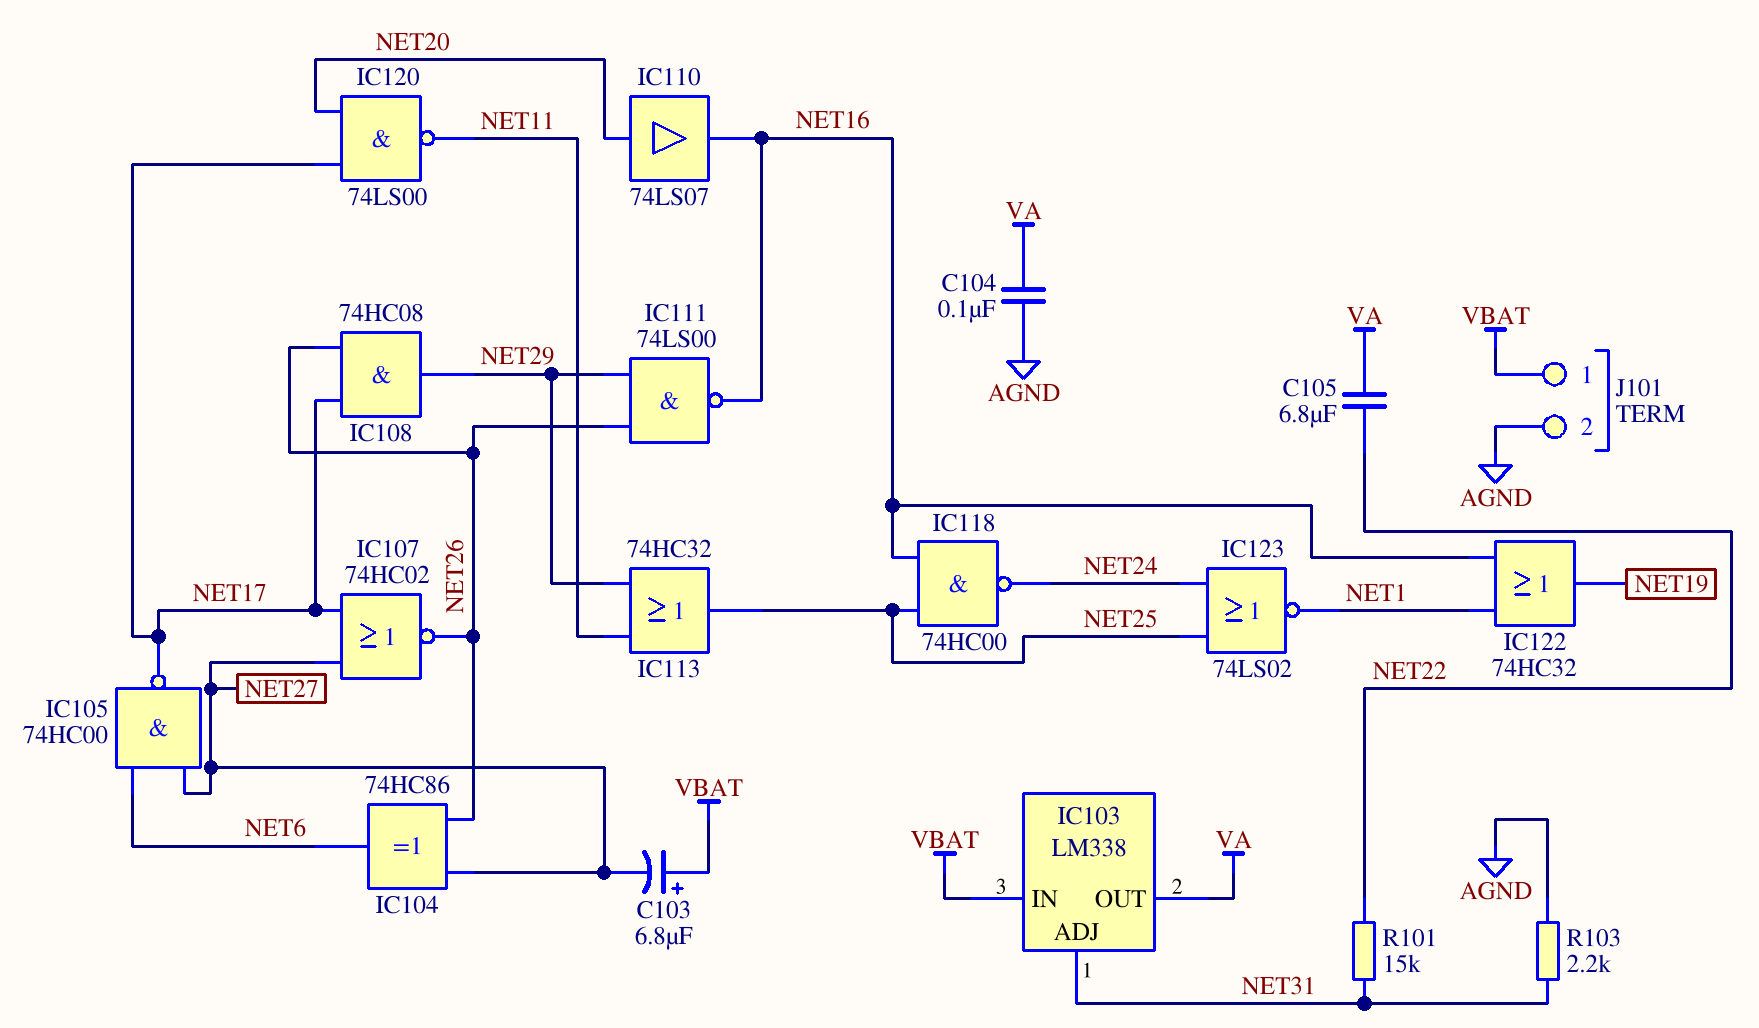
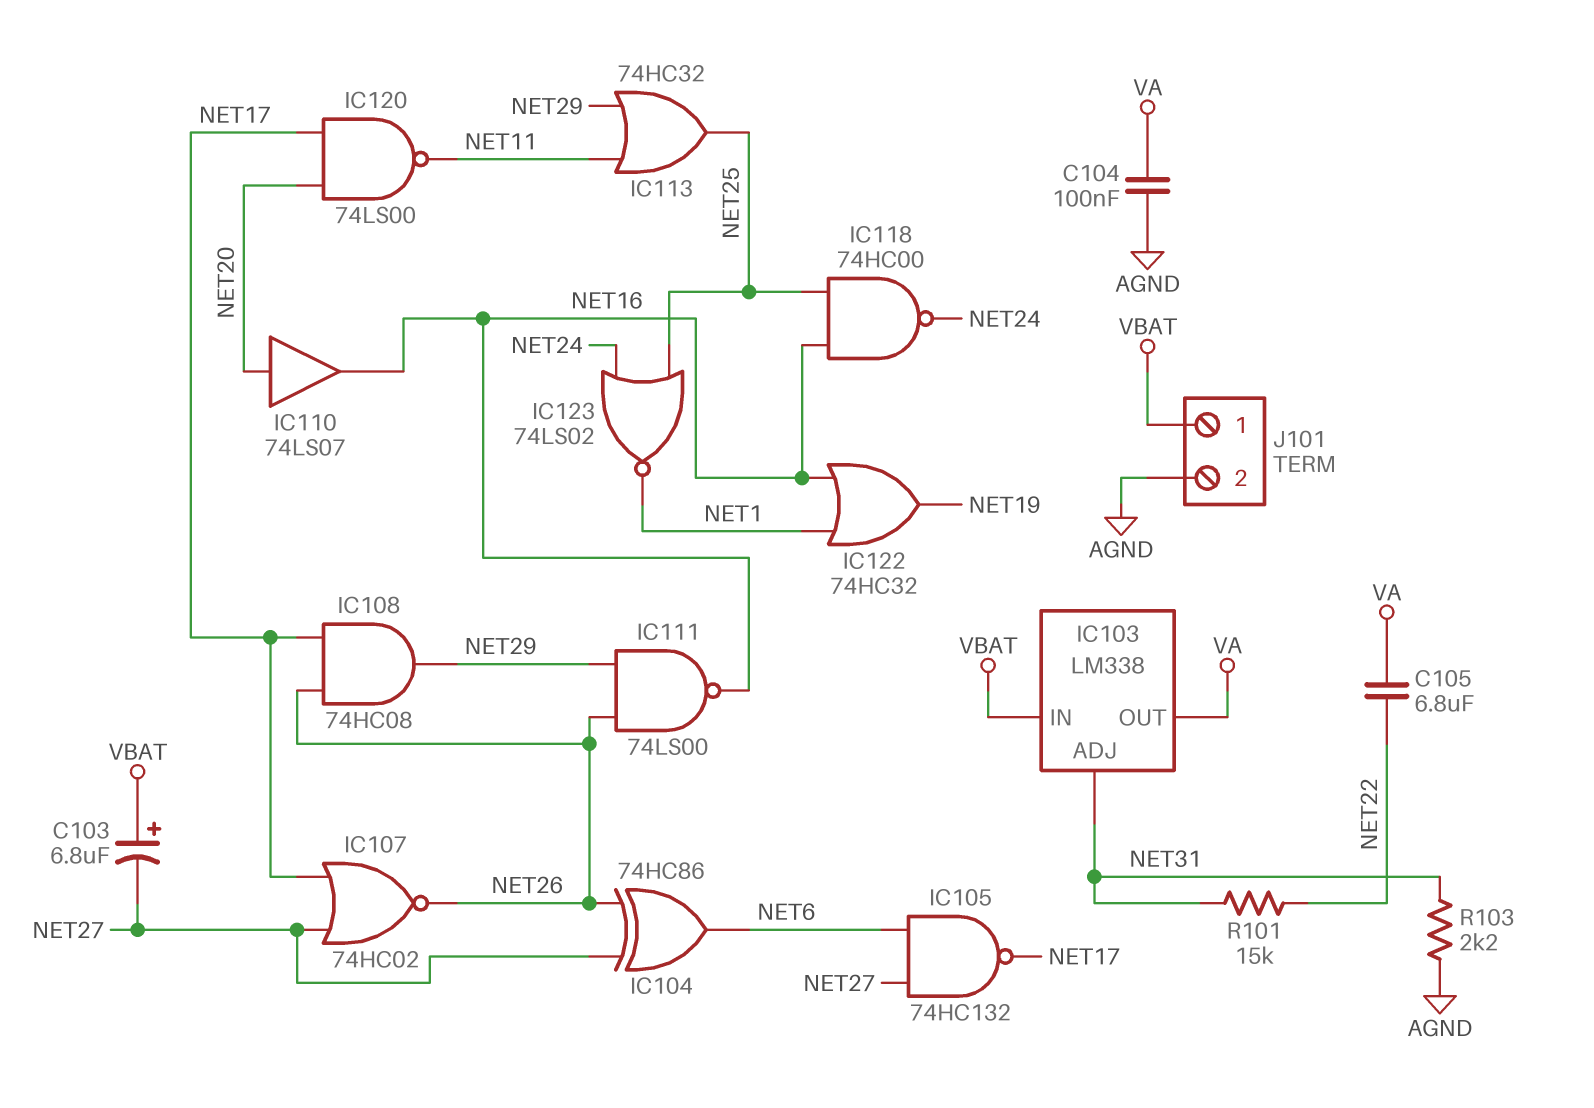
IC105: NAND 74HC00 (in NET6, in NET27, out NET17) -> NAND 74HC132 (in NET6, in NET27, out NET17)

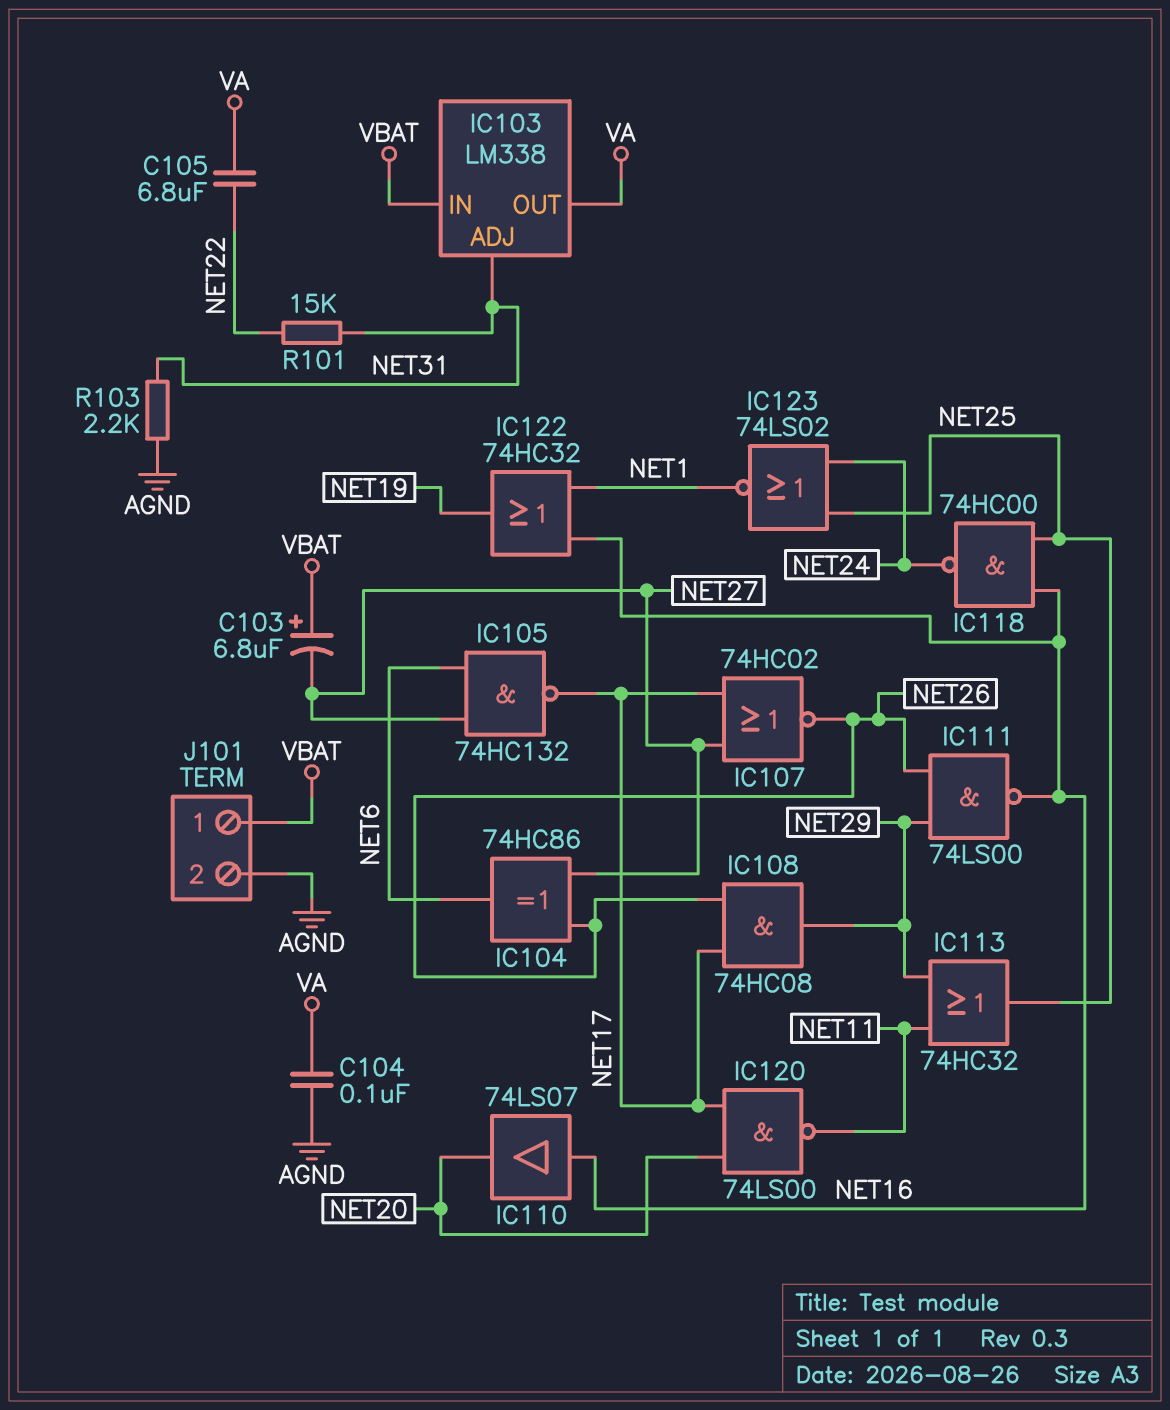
IC110: buffer 74LS07 (in NET20, out NET16) -> buffer 74LS07 (in NET16, out NET20)

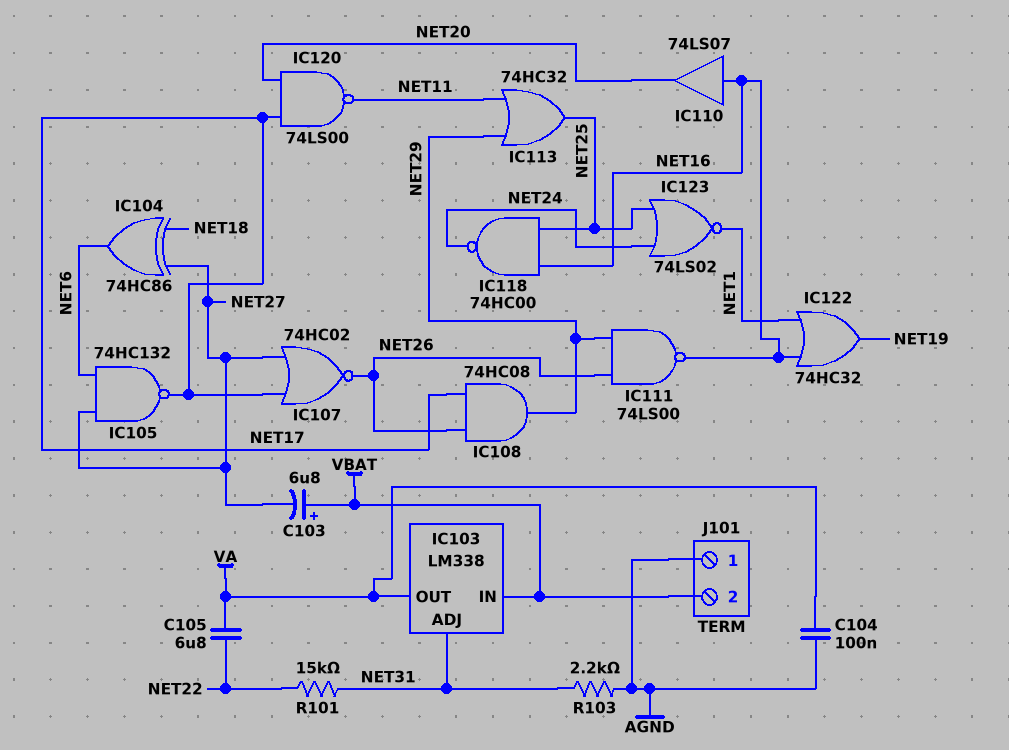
IC104: XOR 74HC86 (in NET26, in NET27, out NET6) -> XOR 74HC86 (in NET18, in NET27, out NET6)
J101 pin 1: VBAT -> AGND
J101 pin 2: AGND -> VBAT

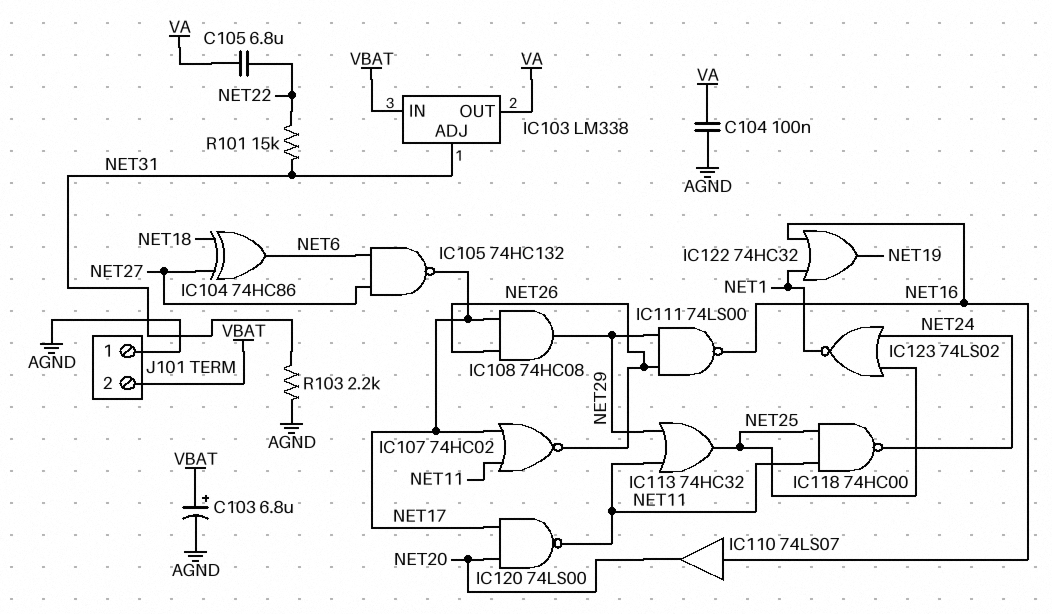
C103: 6.8uF (plus VBAT, minus NET27) -> 6.8uF (plus VBAT, minus AGND)
IC107: NOR 74HC02 (in NET17, in NET27, out NET26) -> NOR 74HC02 (in NET11, in NET17, out NET26)
IC118: NAND 74HC00 (in NET16, in NET25, out NET24) -> NAND 74HC00 (in NET11, in NET25, out NET24)

